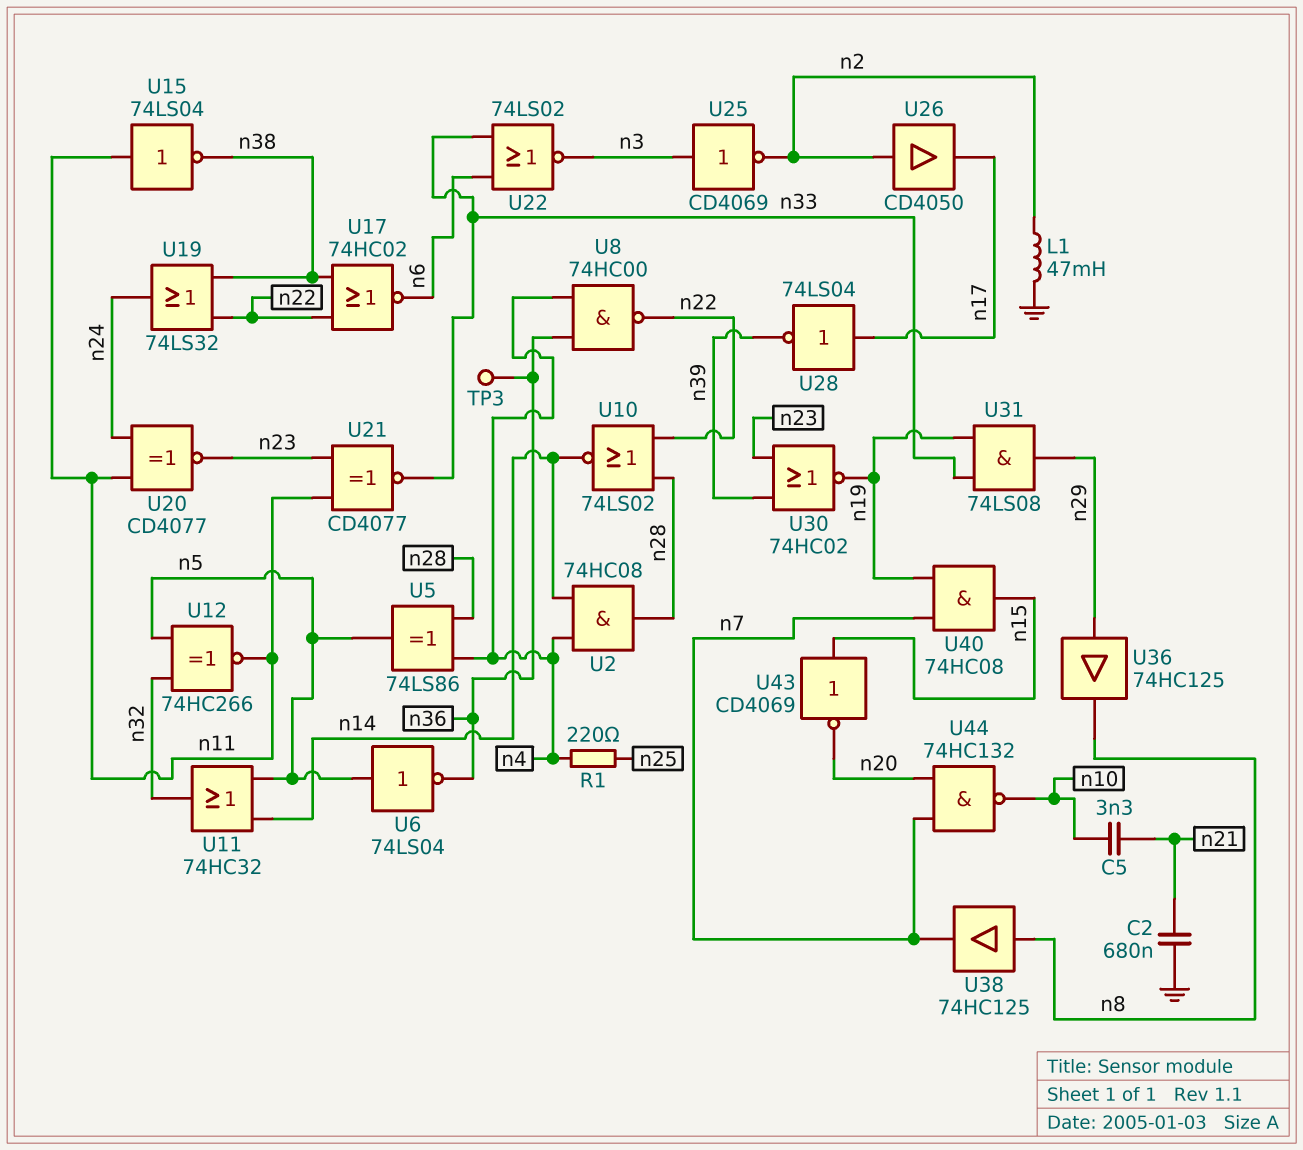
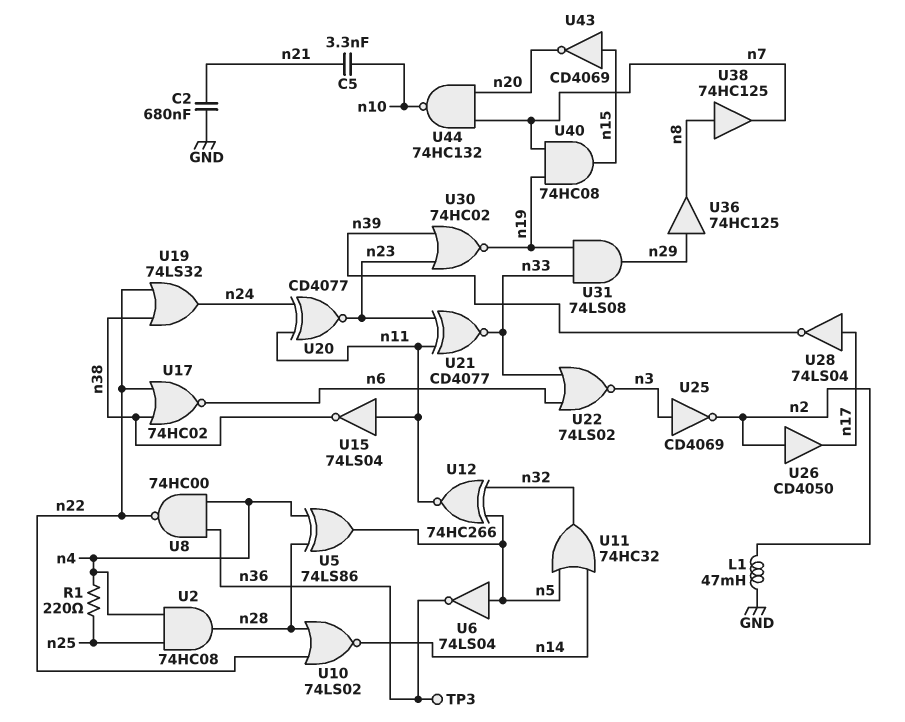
U2: AND 74HC08 (in n4, in n14, out n28) -> AND 74HC08 (in n4, in n25, out n28)

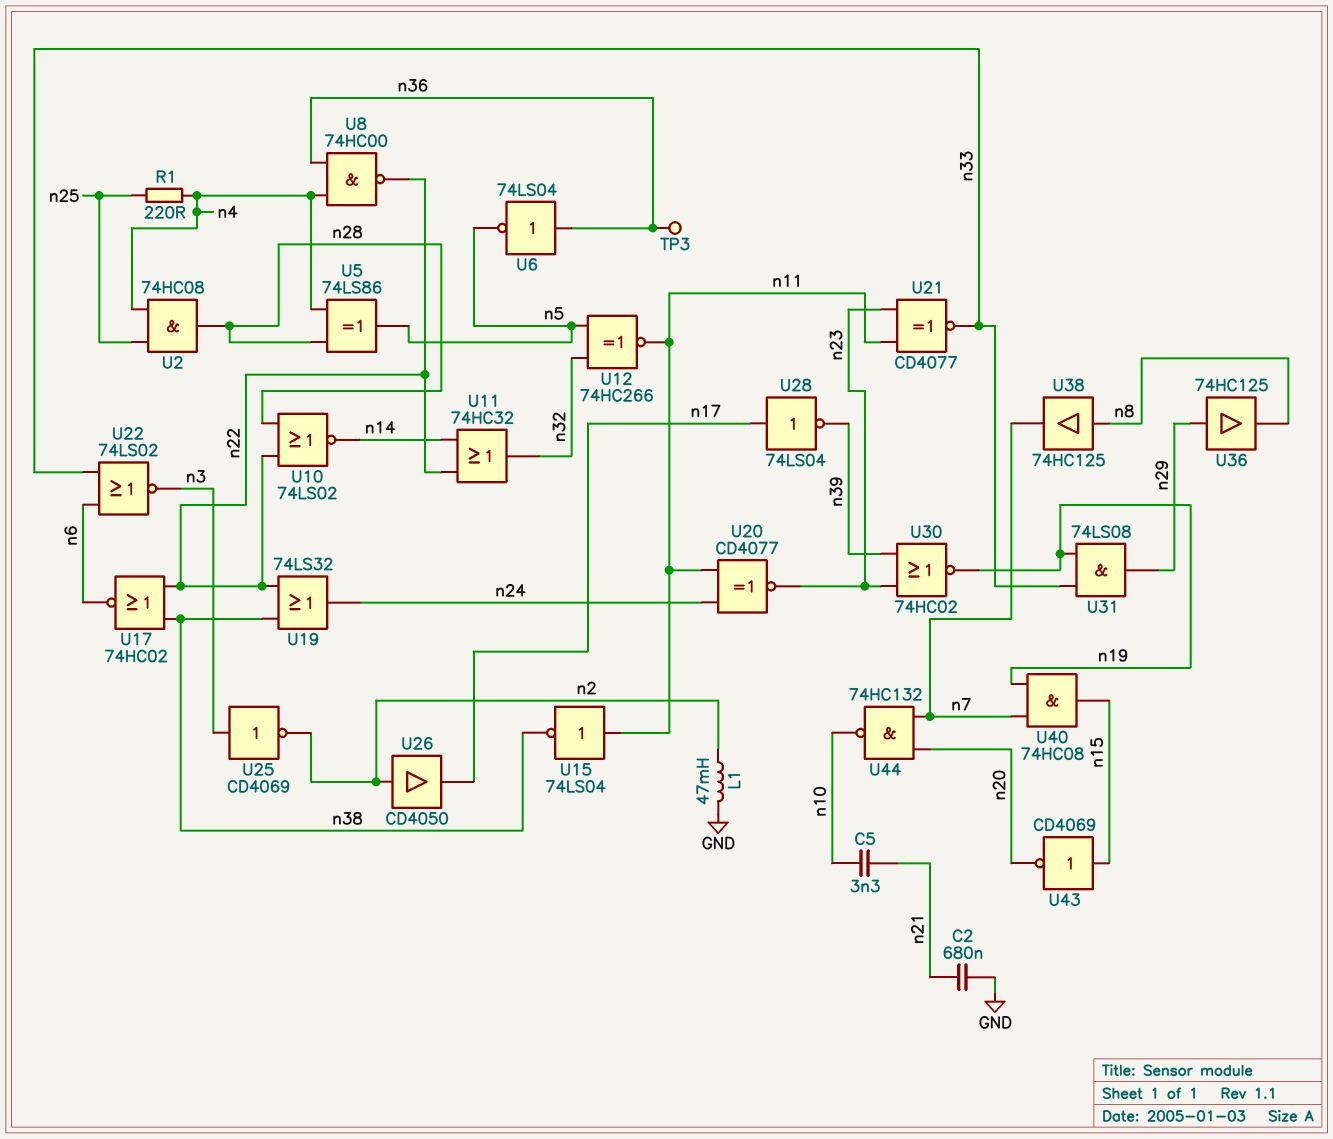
U6: NOT 74LS04 (in n5, out n36) -> NOT 74LS04 (in n36, out n5)
U11: OR 74HC32 (in n5, in n14, out n32) -> OR 74HC32 (in n14, in n22, out n32)

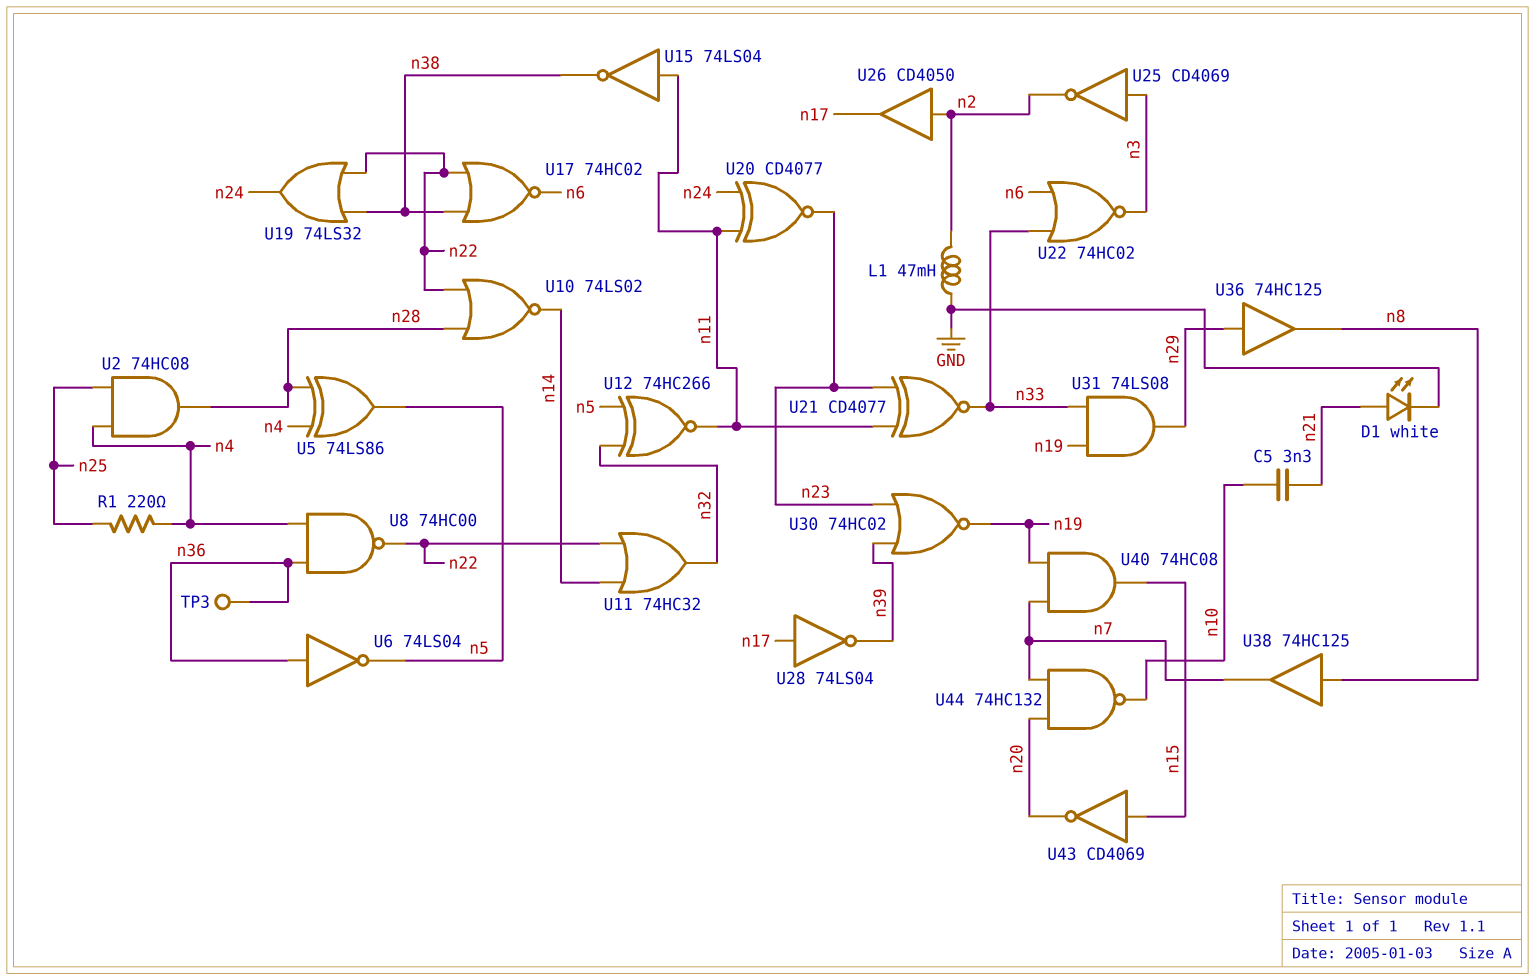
C2: 680nF (GND, n21) -> none
D1: none -> LED white (A n21, K GND)
U22: NOR 74LS02 (in n6, in n33, out n3) -> NOR 74HC02 (in n6, in n33, out n3)

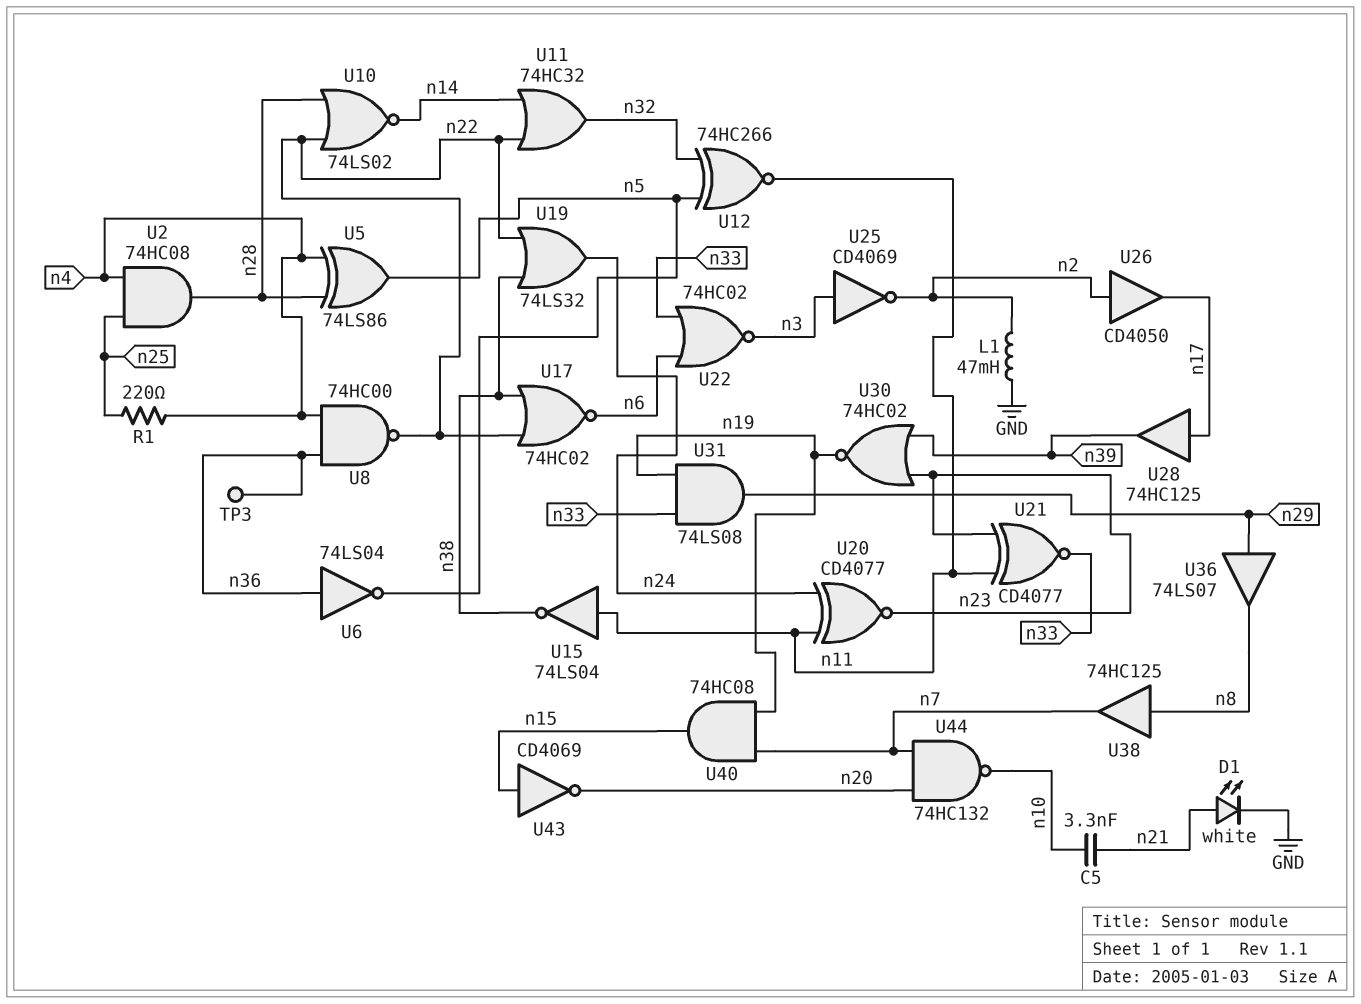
U28: NOT 74LS04 (in n17, out n39) -> buffer 74HC125 (in n17, out n39)
U36: buffer 74HC125 (in n29, out n8) -> buffer 74LS07 (in n29, out n8)

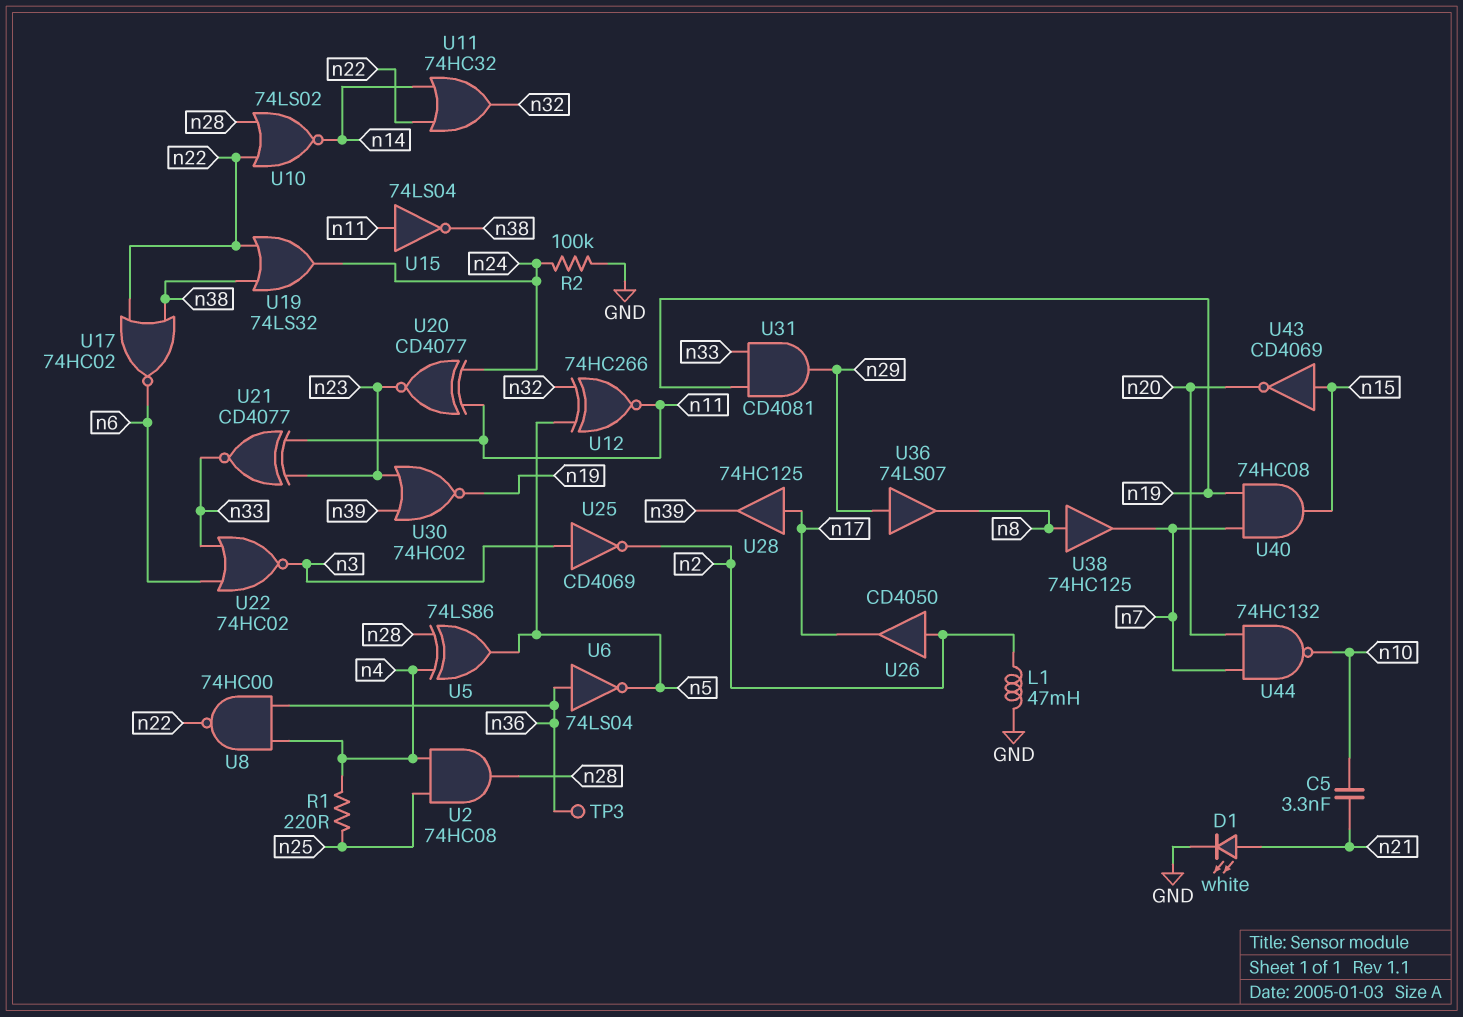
R2: none -> 100k (GND, n24)
U31: AND 74LS08 (in n19, in n33, out n29) -> AND CD4081 (in n19, in n33, out n29)

